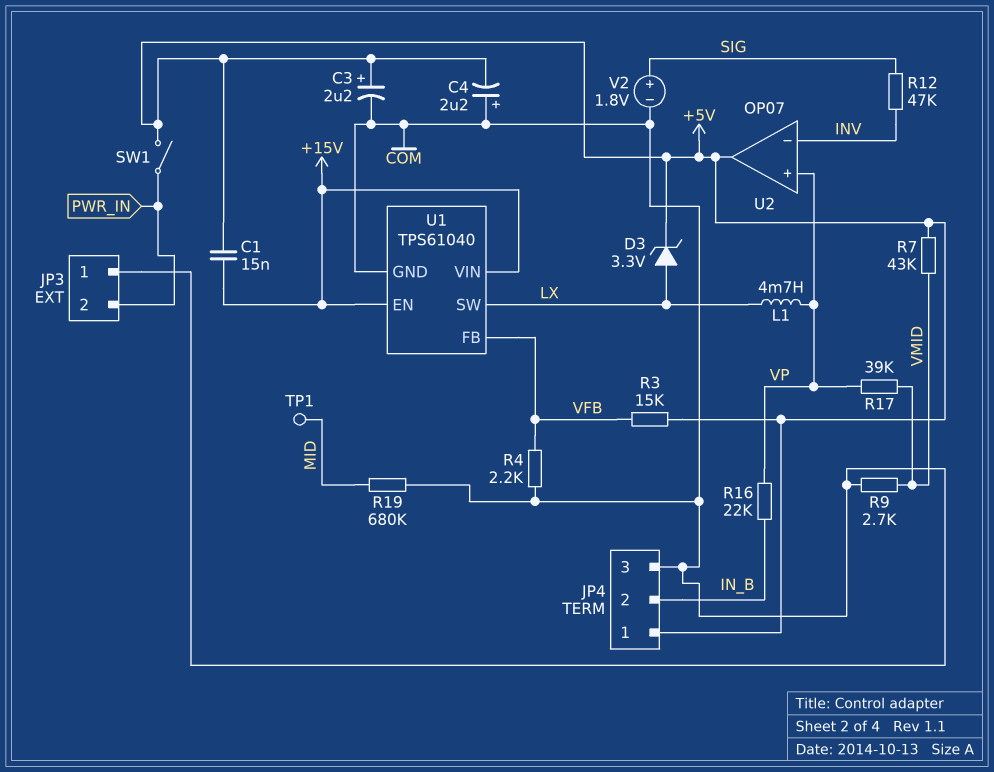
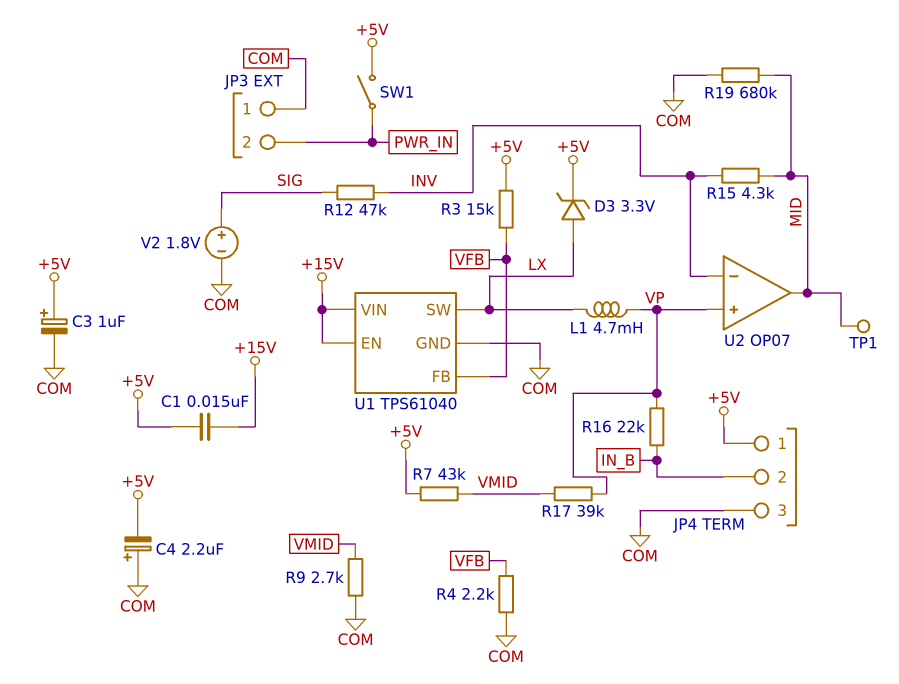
C3: 2.2uF (plus +5V, minus COM) -> 1uF (plus +5V, minus COM)
R15: none -> 4.3k (INV, MID)
U2 pin out: +5V -> MID

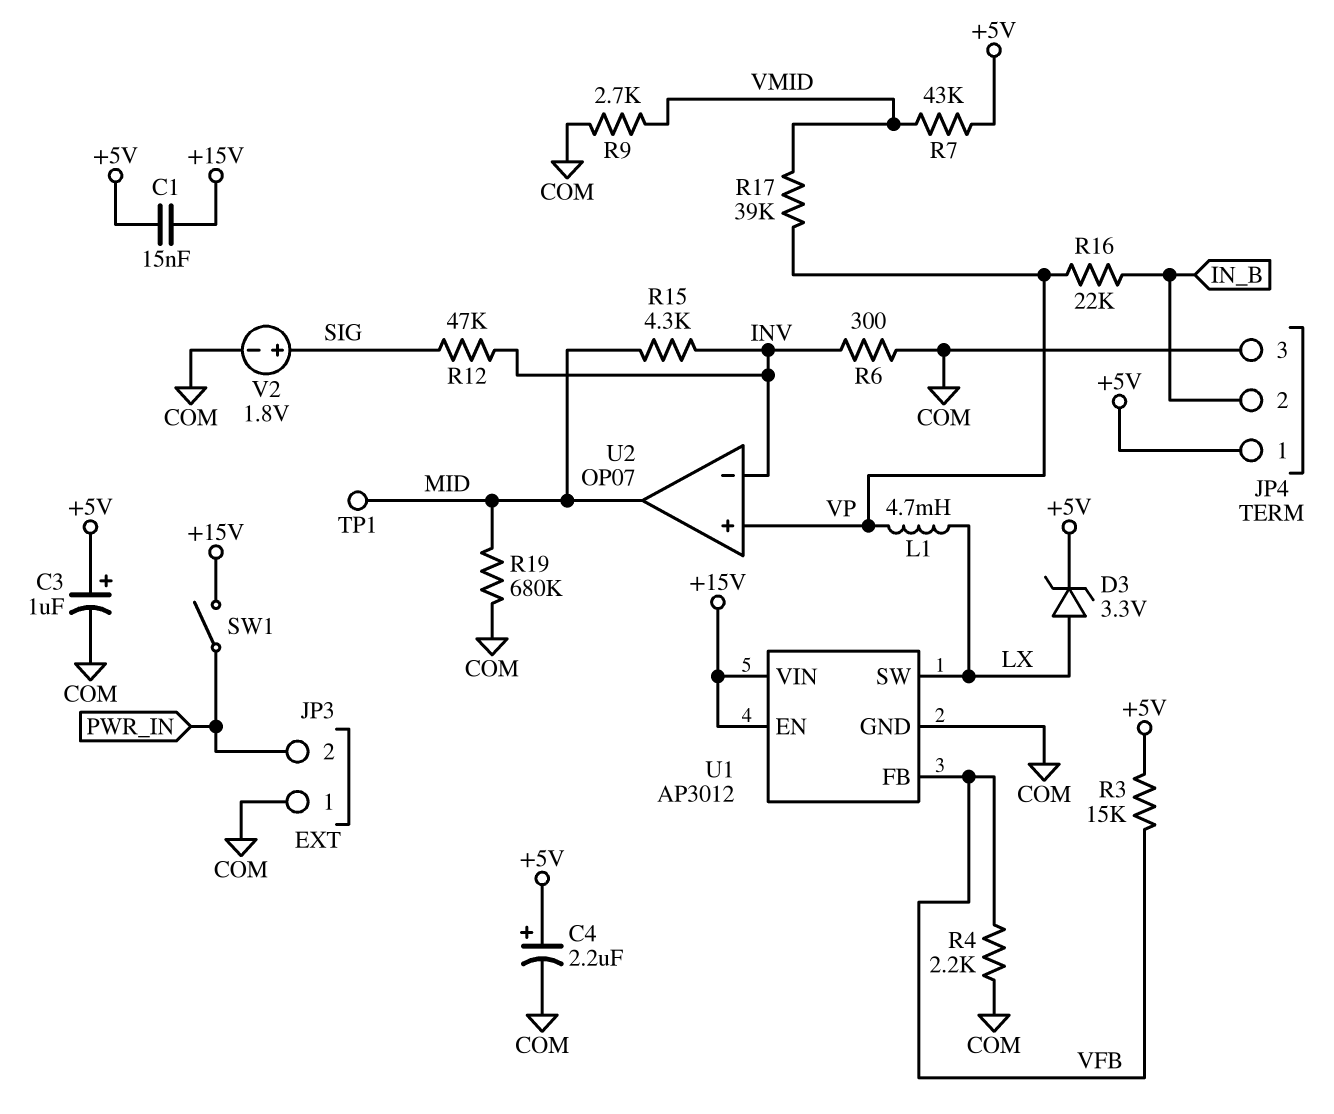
C4: 2.2uF (plus COM, minus +5V) -> 2.2uF (plus +5V, minus COM)
R6: none -> 300 (COM, INV)
SW1: switch (+5V, PWR_IN) -> switch (+15V, PWR_IN)
U1: TPS61040 -> AP3012

